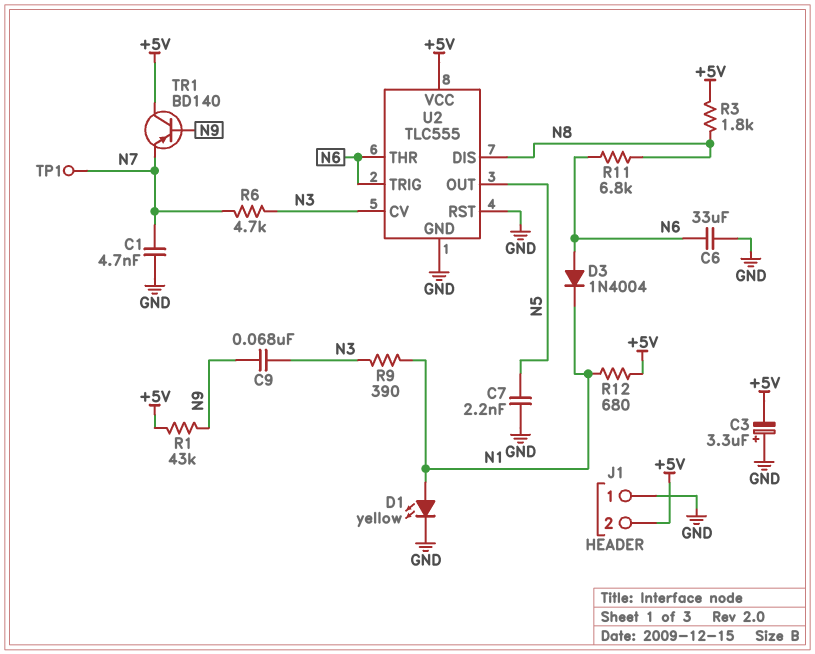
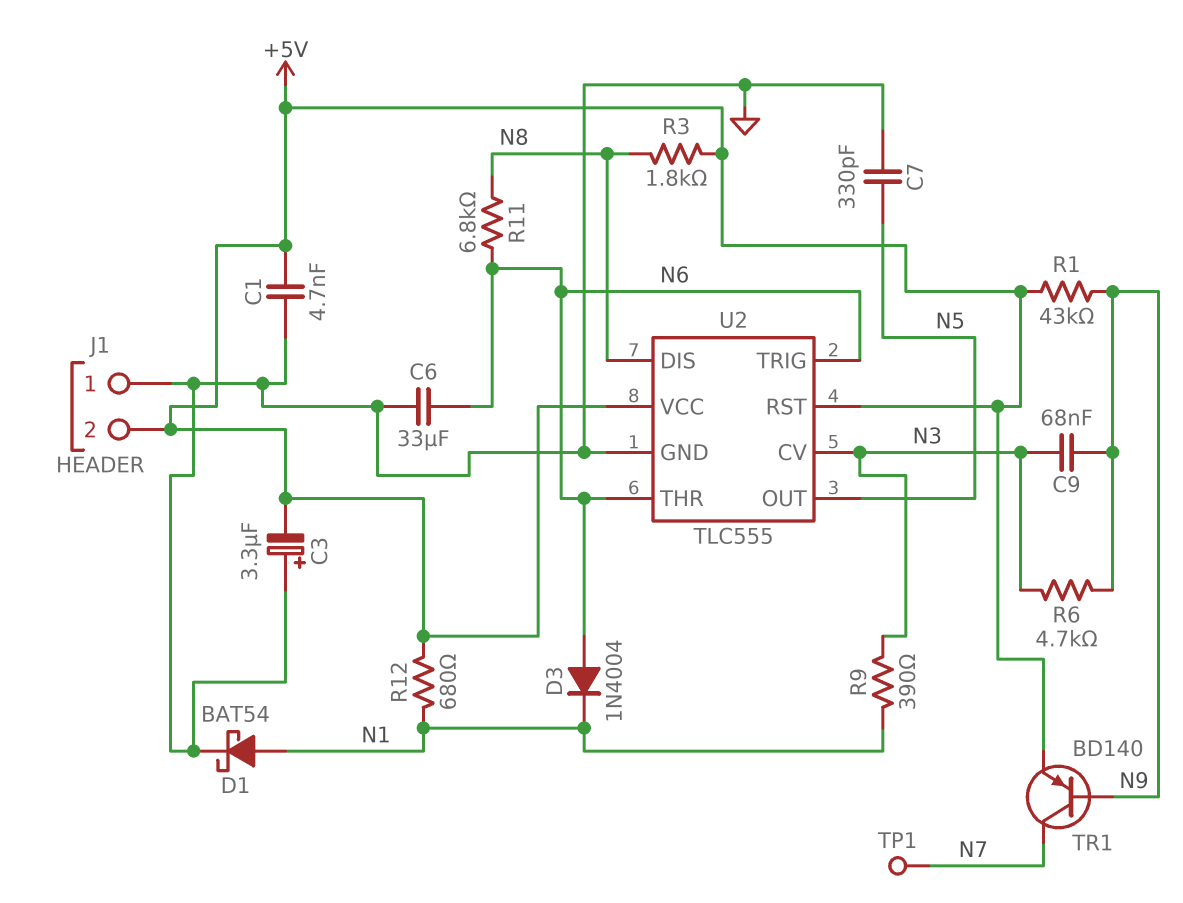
C1: 4.7nF (GND, N7) -> 4.7nF (+5V, GND)
C7: 2.2nF (GND, N5) -> 330pF (GND, N5)
D1: LED yellow (A N1, K GND) -> schottky BAT54 (A N1, K GND)
R6: 4.7k (N3, N7) -> 4.7k (N3, N9)
TR1: PNP BD140 (B N9, C +5V, E N7) -> PNP BD140 (B N9, C N7, E +5V)
U2 pin RST: GND -> +5V

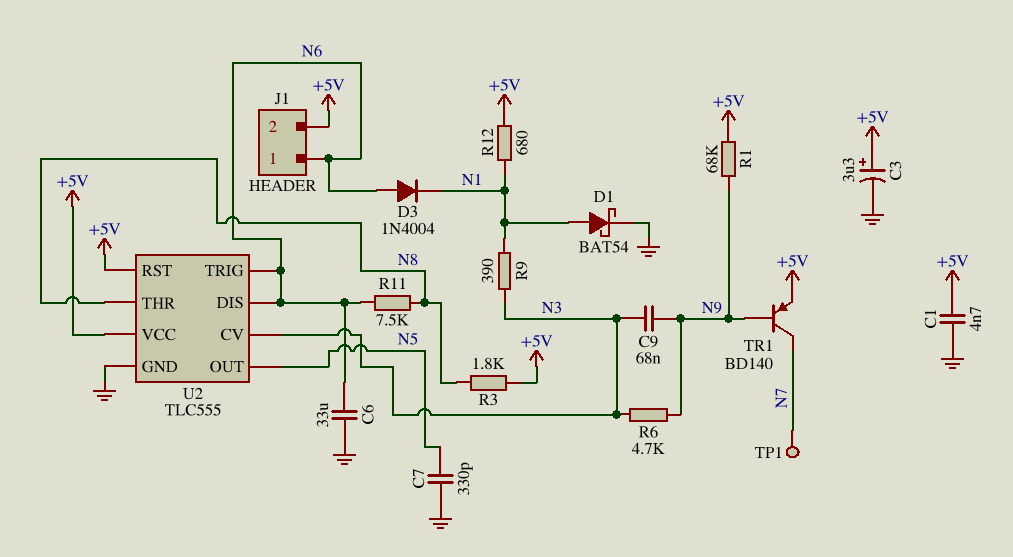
C3: 3.3uF (plus GND, minus +5V) -> 3.3uF (plus +5V, minus GND)
J1 pin 1: GND -> N6
R1: 43k (+5V, N9) -> 68k (+5V, N9)
R11: 6.8k (N6, N8) -> 7.5k (N6, N8)
U2 pin DIS: N8 -> N6
U2 pin THR: N6 -> N8

